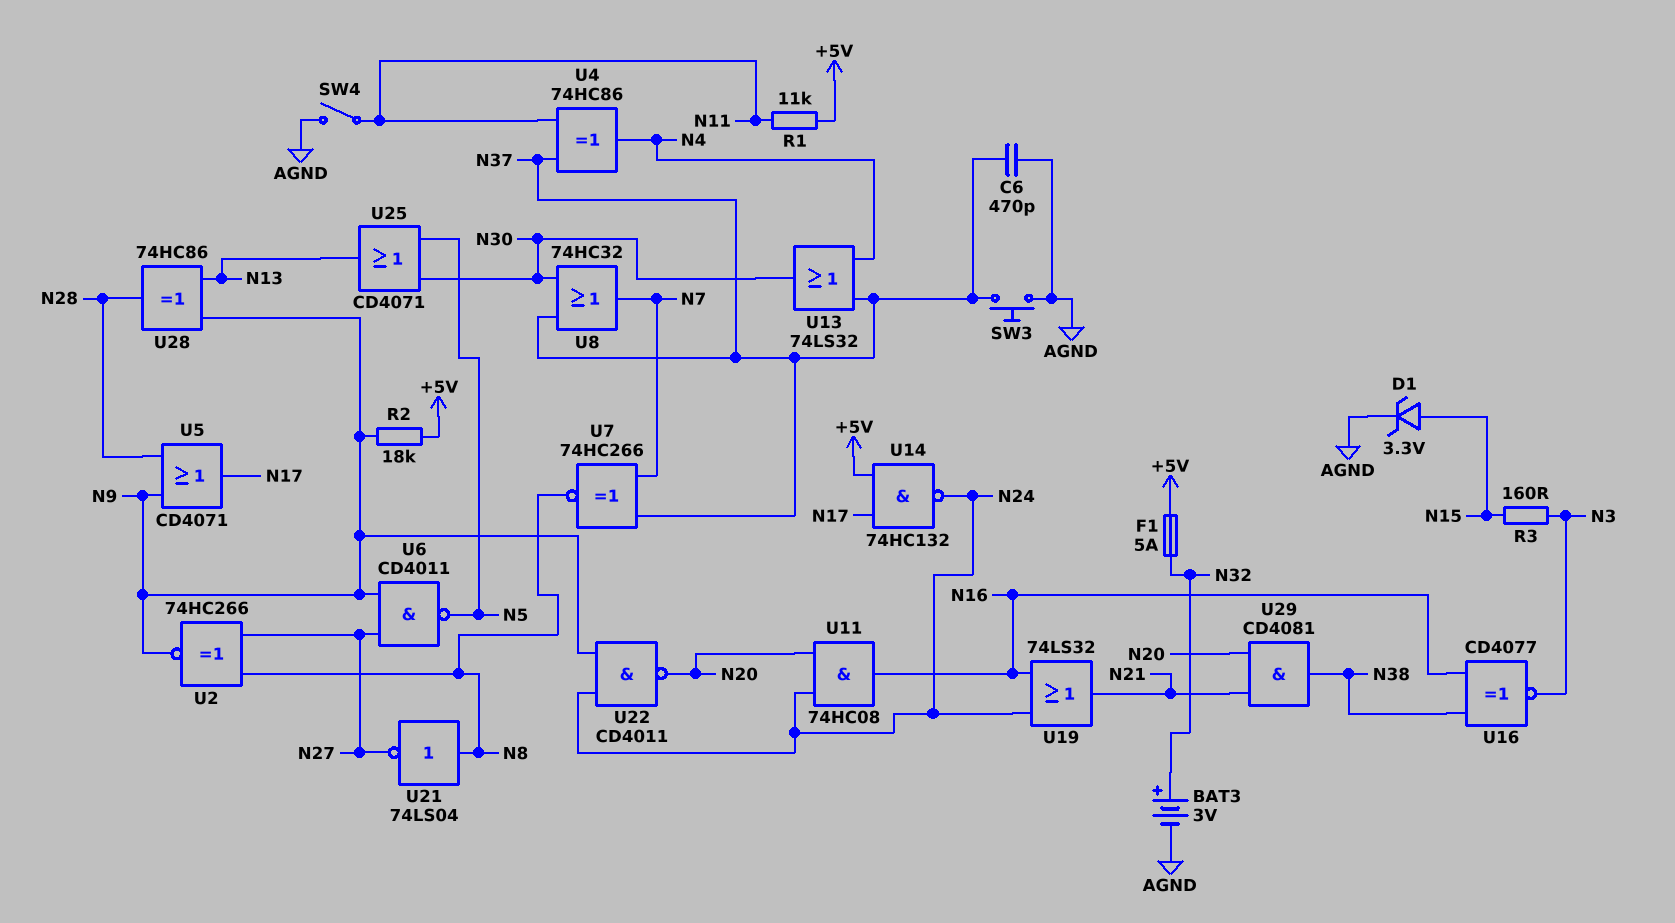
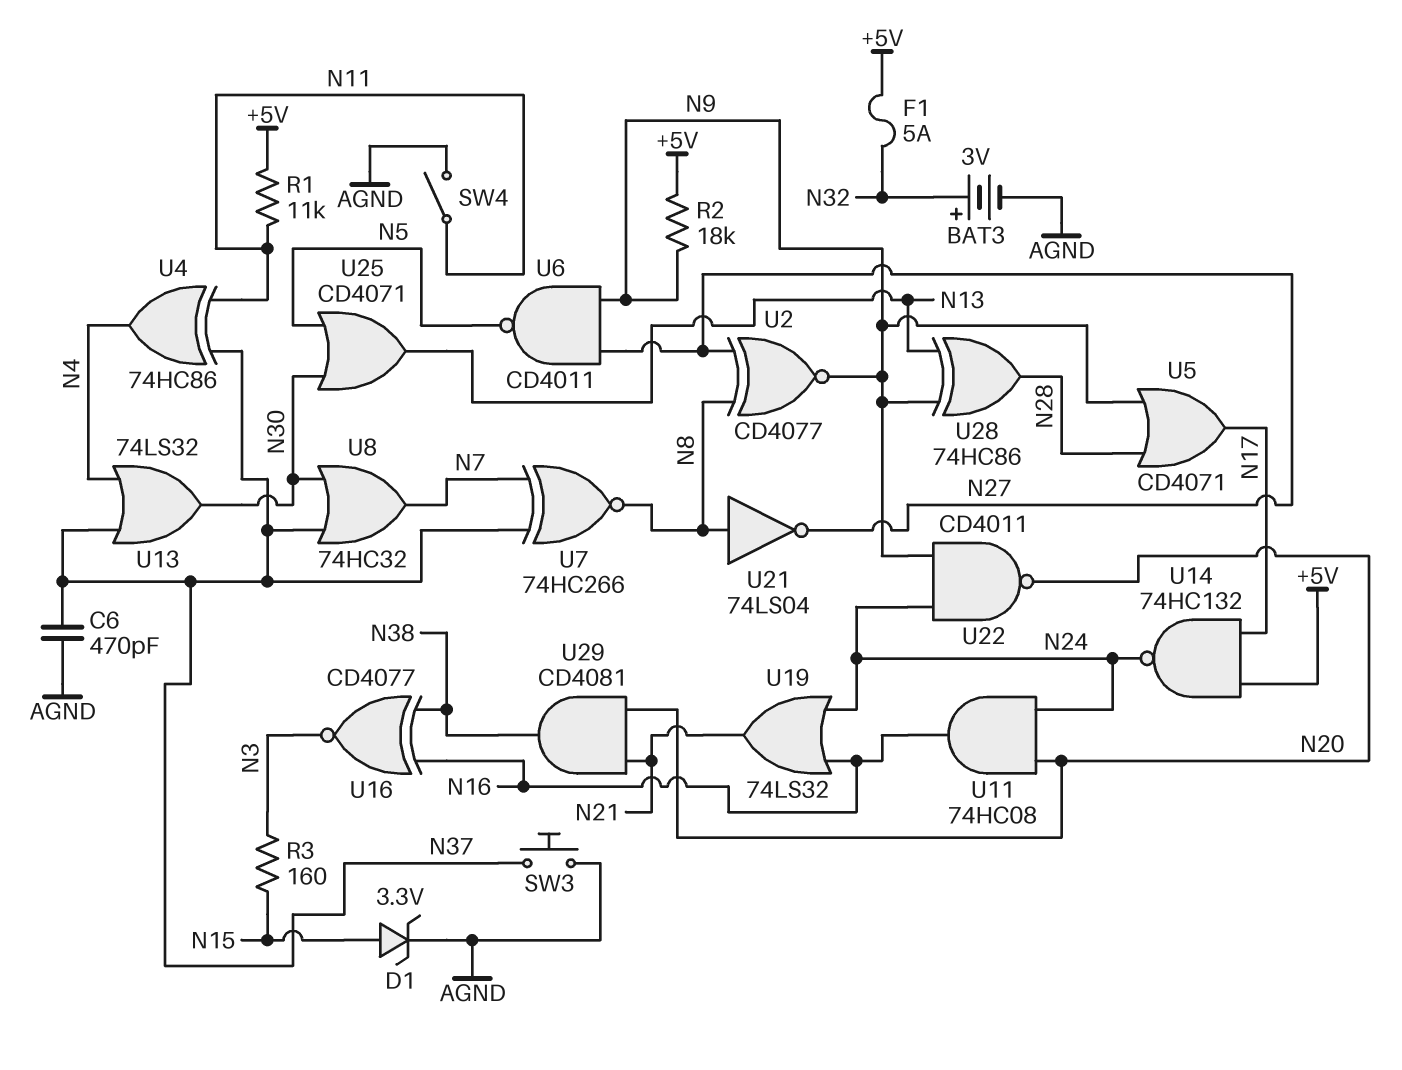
U2: XNOR 74HC266 (in N8, in N27, out N9) -> XNOR CD4077 (in N8, in N27, out N9)

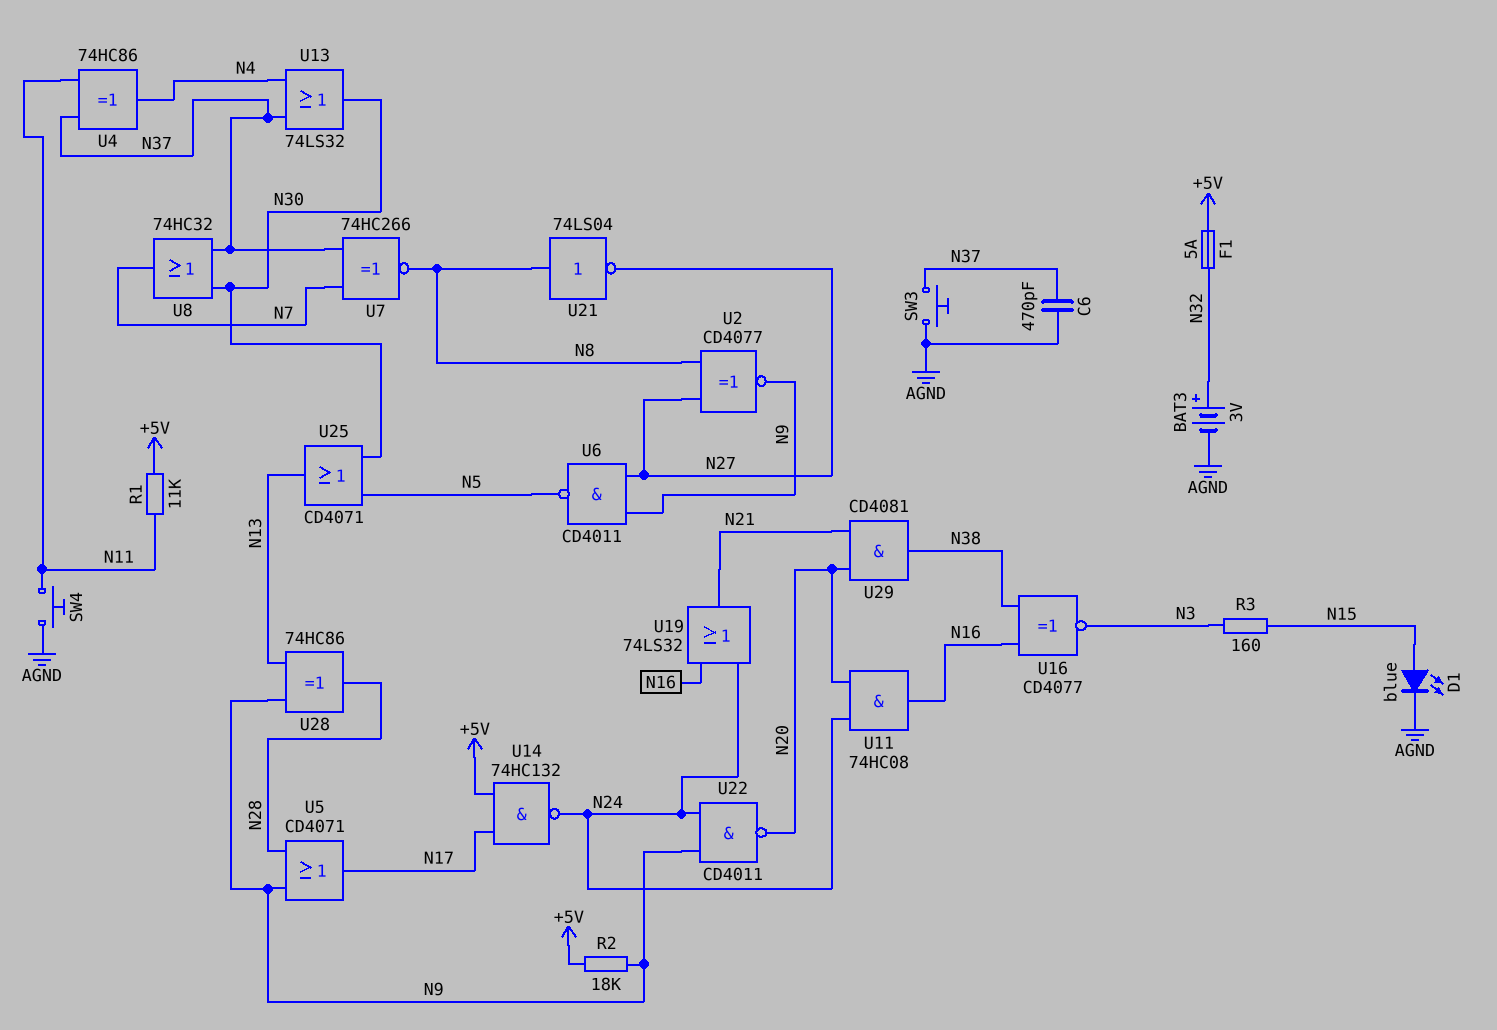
D1: zener 3.3V (A N15, K AGND) -> LED blue (A N15, K AGND)
SW4: switch (AGND, N11) -> button (AGND, N11)

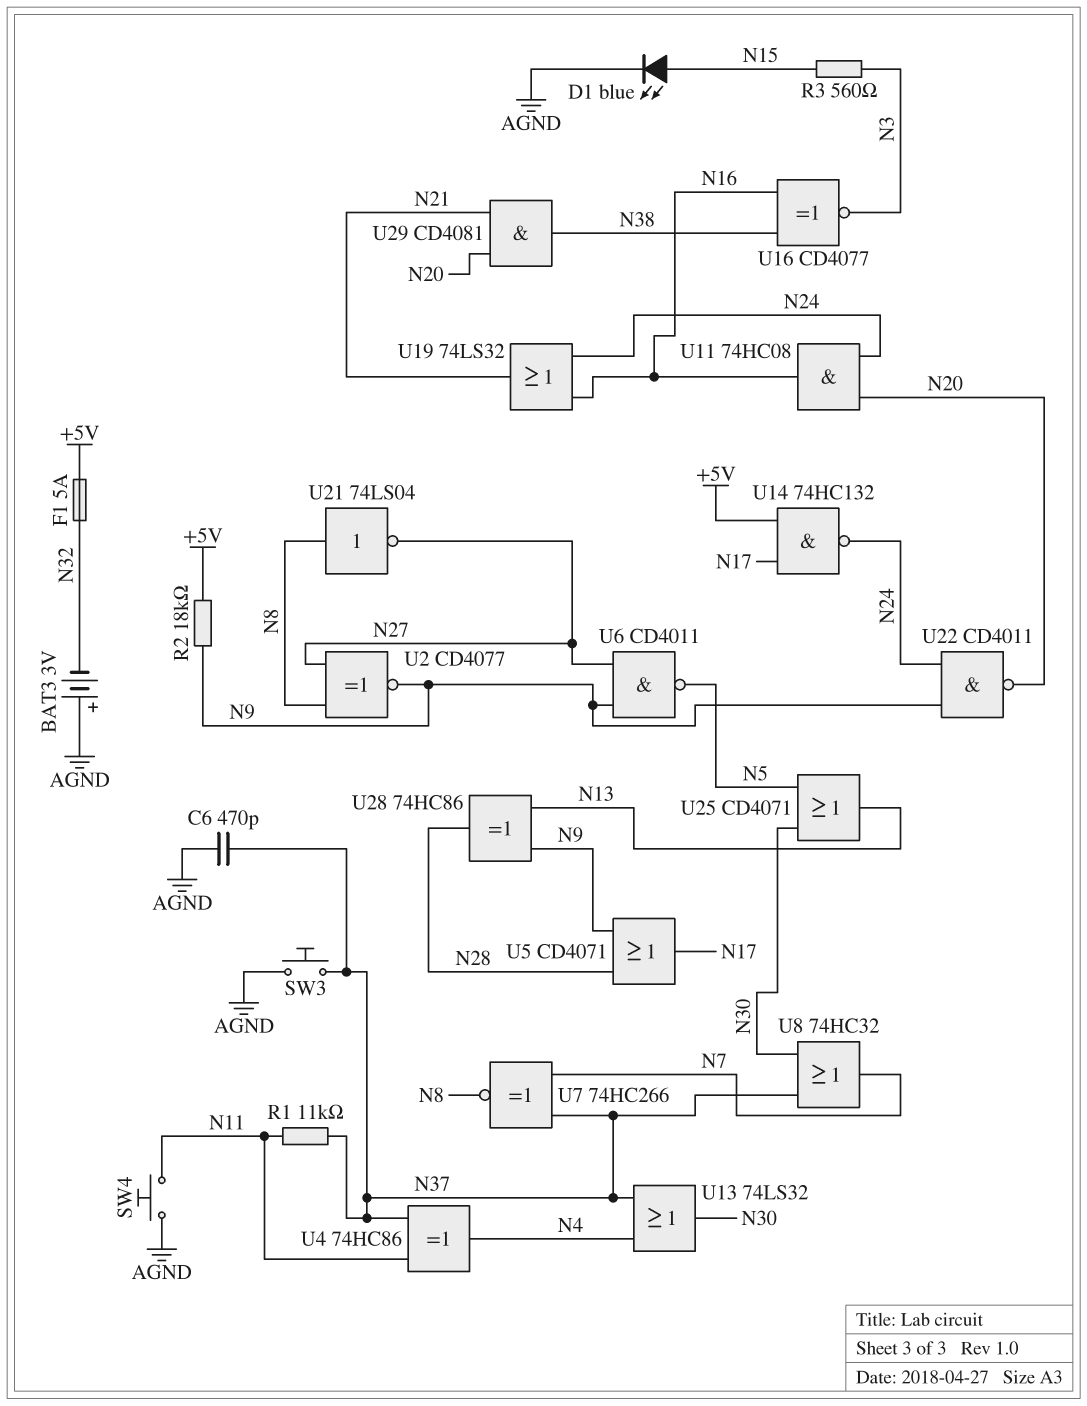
BAT3: 3V (plus N32, minus AGND) -> 3V (plus AGND, minus N32)
R1: 11k (+5V, N11) -> 11k (N11, N37)
R3: 160 (N3, N15) -> 560 (N3, N15)

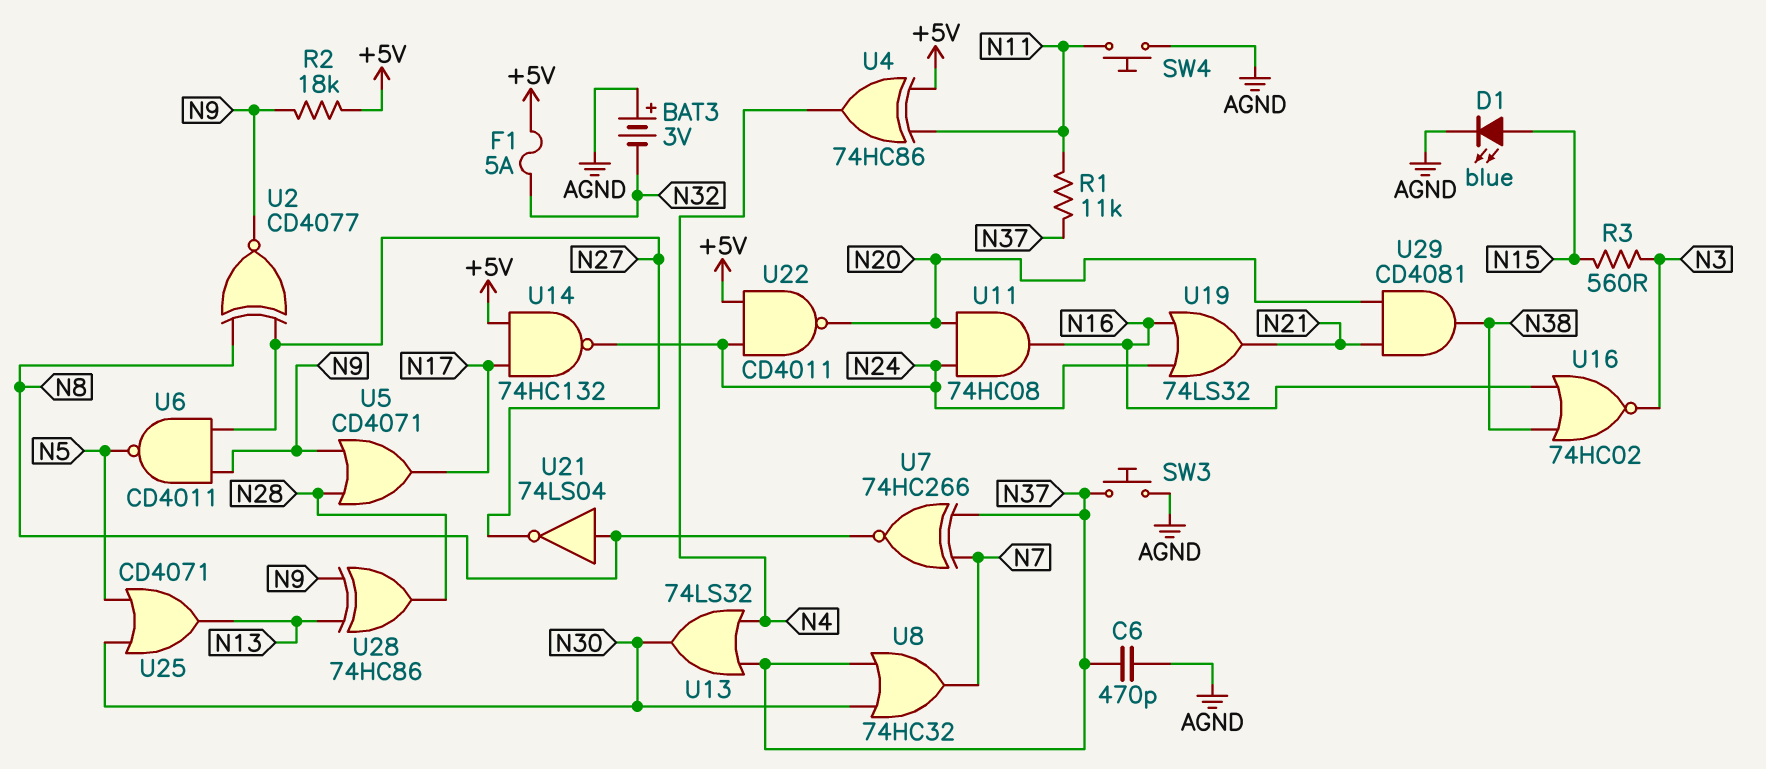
U4: XOR 74HC86 (in N11, in N37, out N4) -> XOR 74HC86 (in +5V, in N11, out N4)
U16: XNOR CD4077 (in N16, in N38, out N3) -> NOR 74HC02 (in N16, in N38, out N3)
U22: NAND CD4011 (in N9, in N24, out N20) -> NAND CD4011 (in +5V, in N24, out N20)

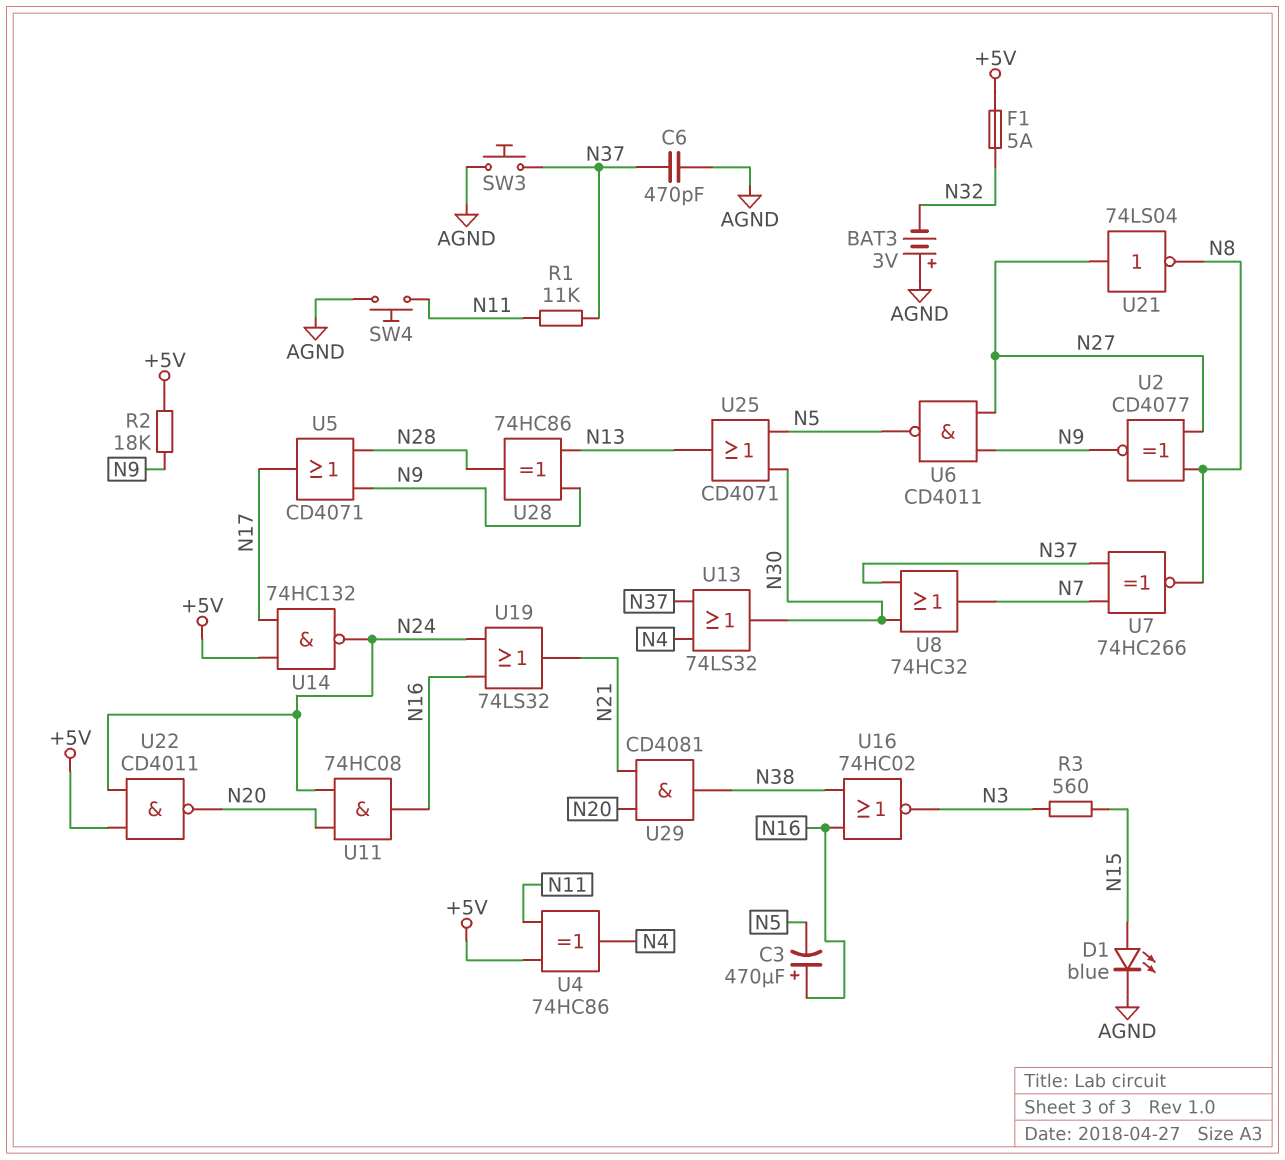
C3: none -> 470uF (plus N16, minus N5)
U21: NOT 74LS04 (in N8, out N27) -> NOT 74LS04 (in N27, out N8)

